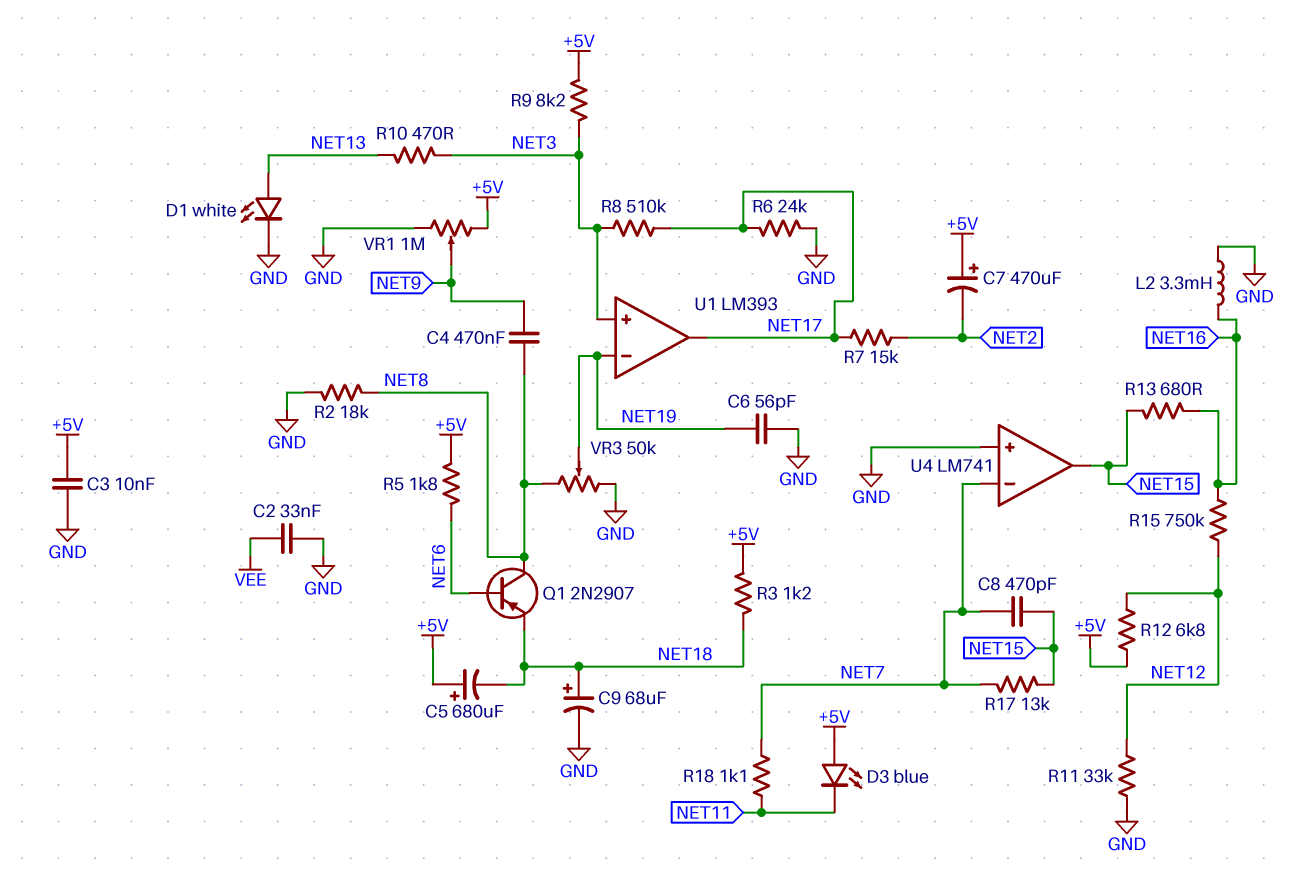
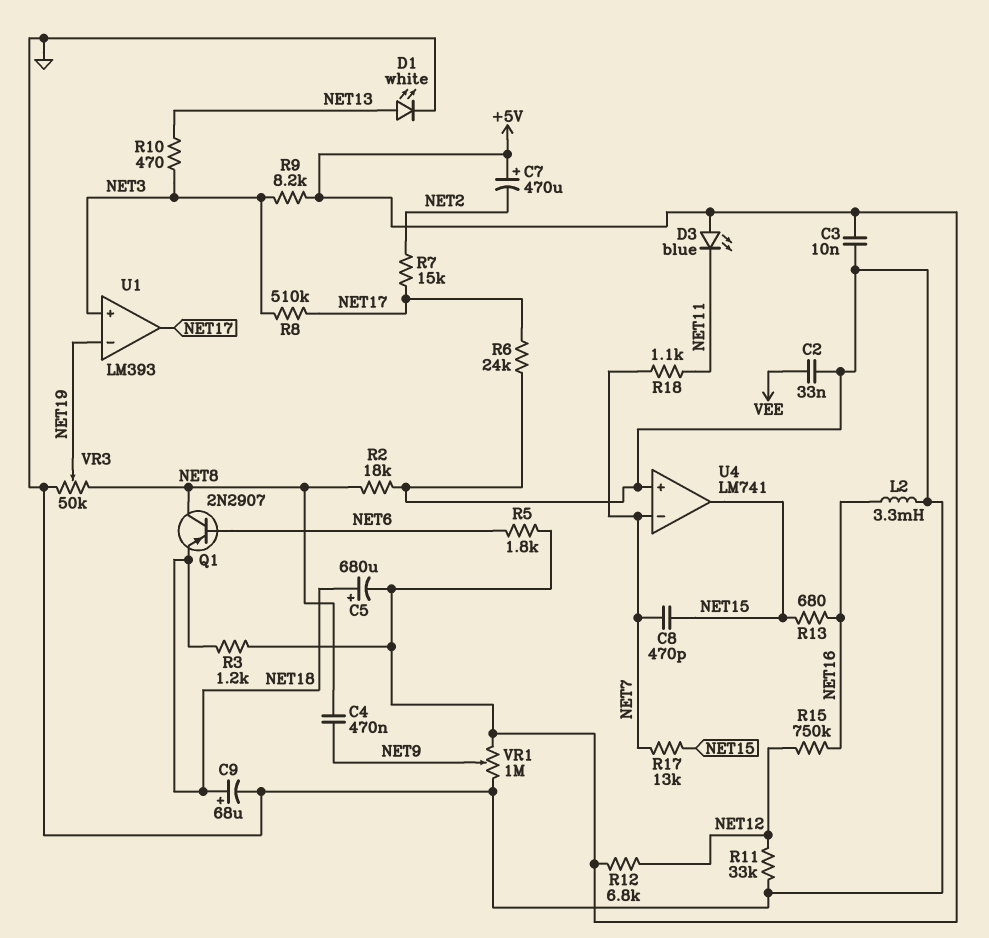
C5: 680uF (plus +5V, minus NET18) -> 680uF (plus NET18, minus +5V)
C6: 56pF (GND, NET19) -> none

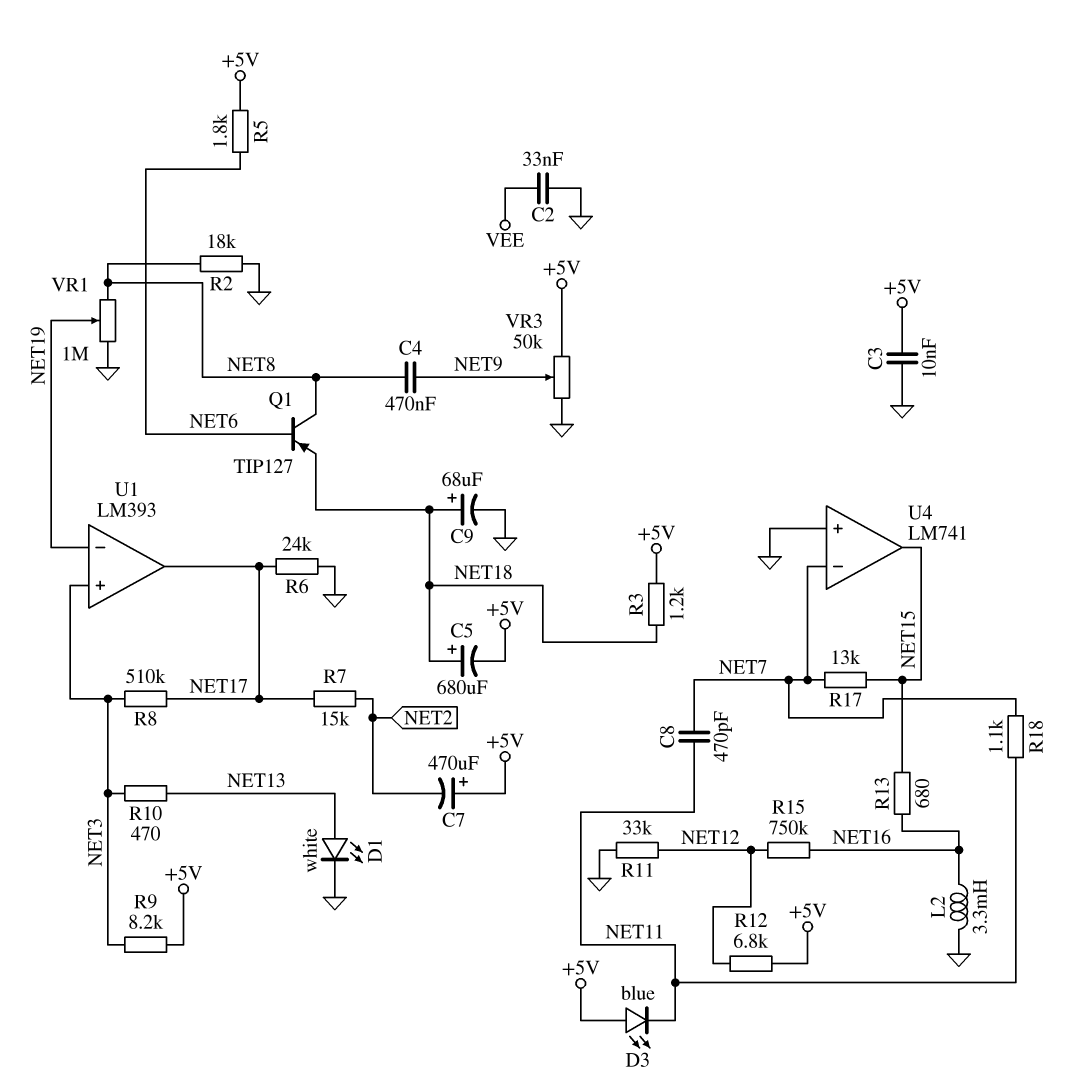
C8: 470pF (NET7, NET15) -> 470pF (NET7, NET11)
Q1: PNP 2N2907 (B NET6, C NET8, E NET18) -> PNP TIP127 (B NET6, C NET8, E NET18)
VR1: 1M (+5V, GND, wiper NET9) -> 1M (GND, NET8, wiper NET19)
VR3: 50k (GND, NET8, wiper NET19) -> 50k (+5V, GND, wiper NET9)

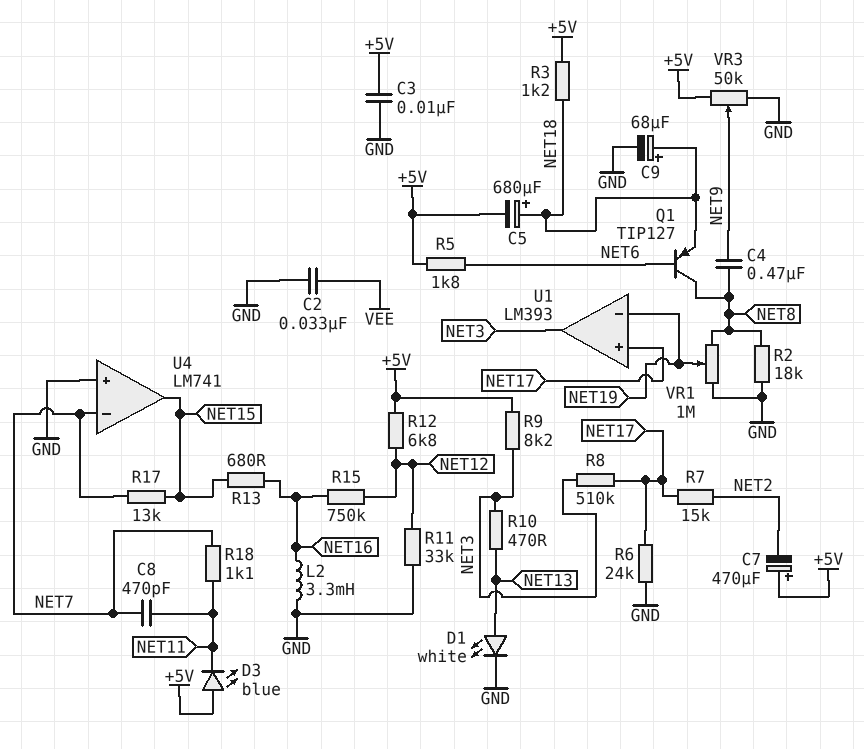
U1 pin in+: NET3 -> NET17
U1 pin out: NET17 -> NET3

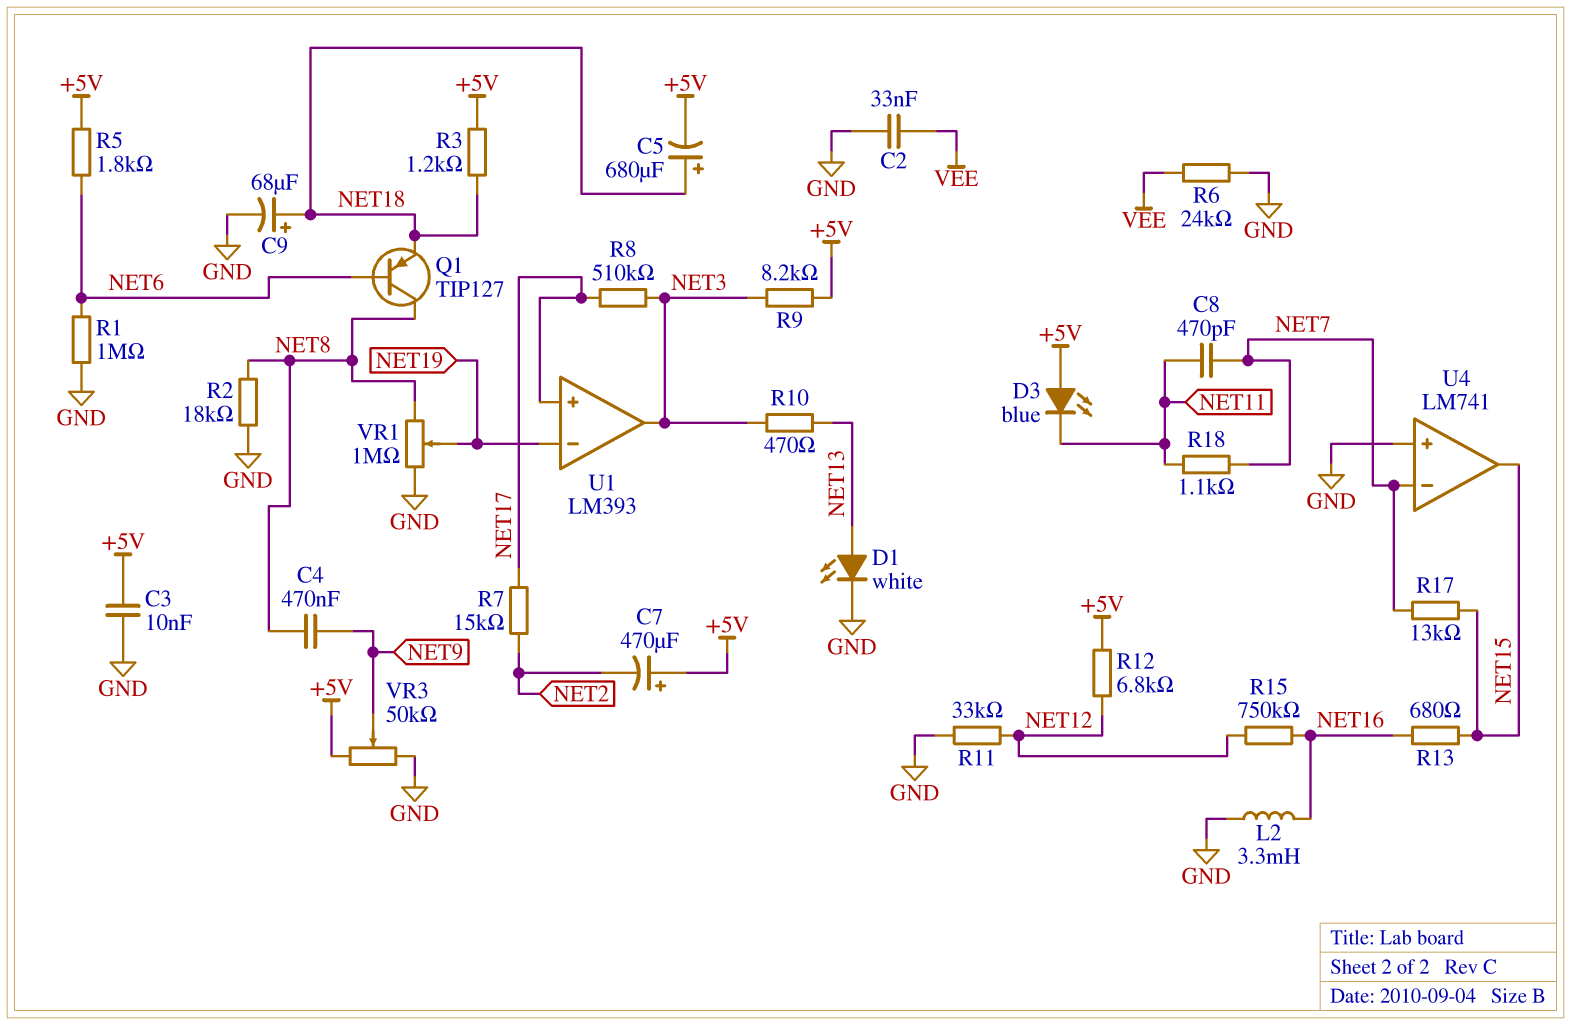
R1: none -> 1M (GND, NET6)
R6: 24k (GND, NET17) -> 24k (GND, VEE)

